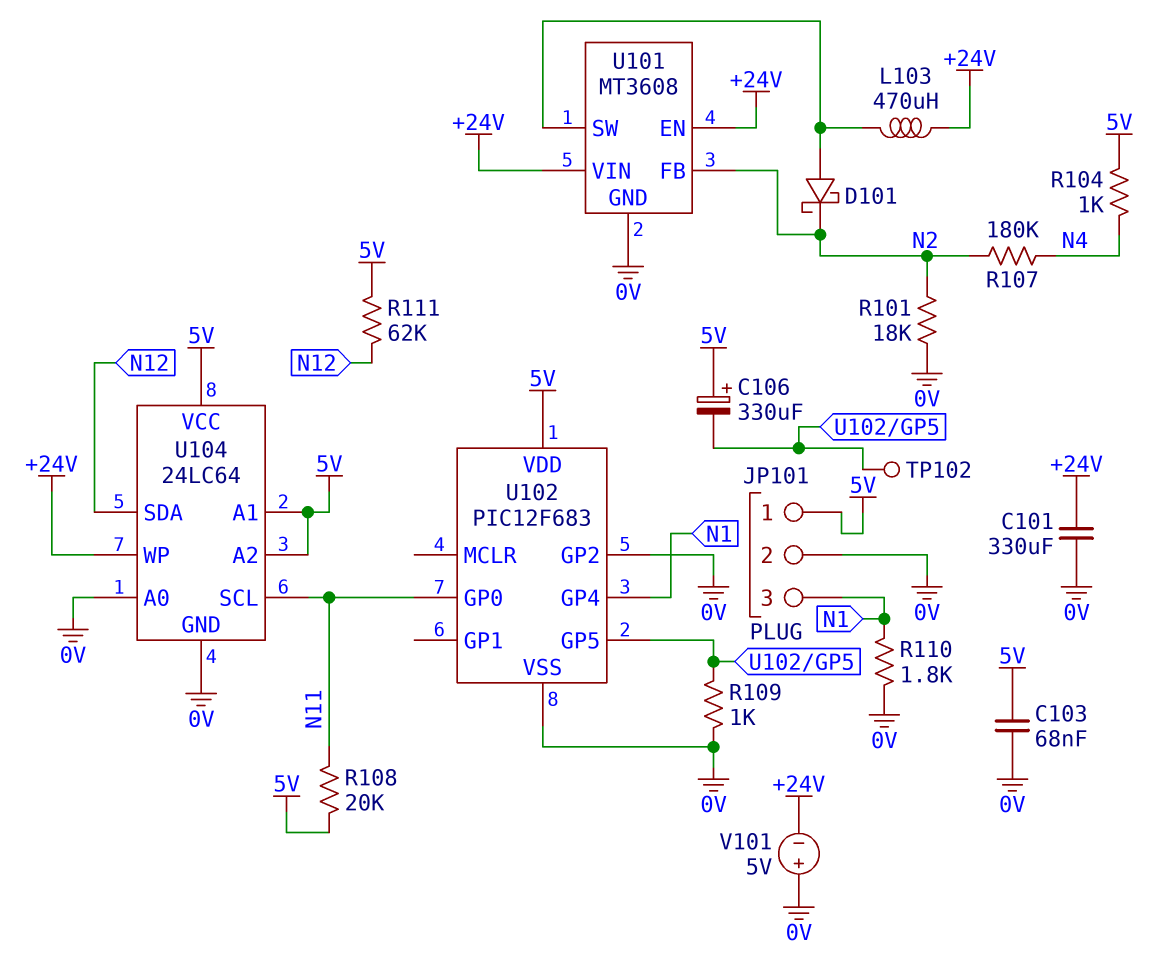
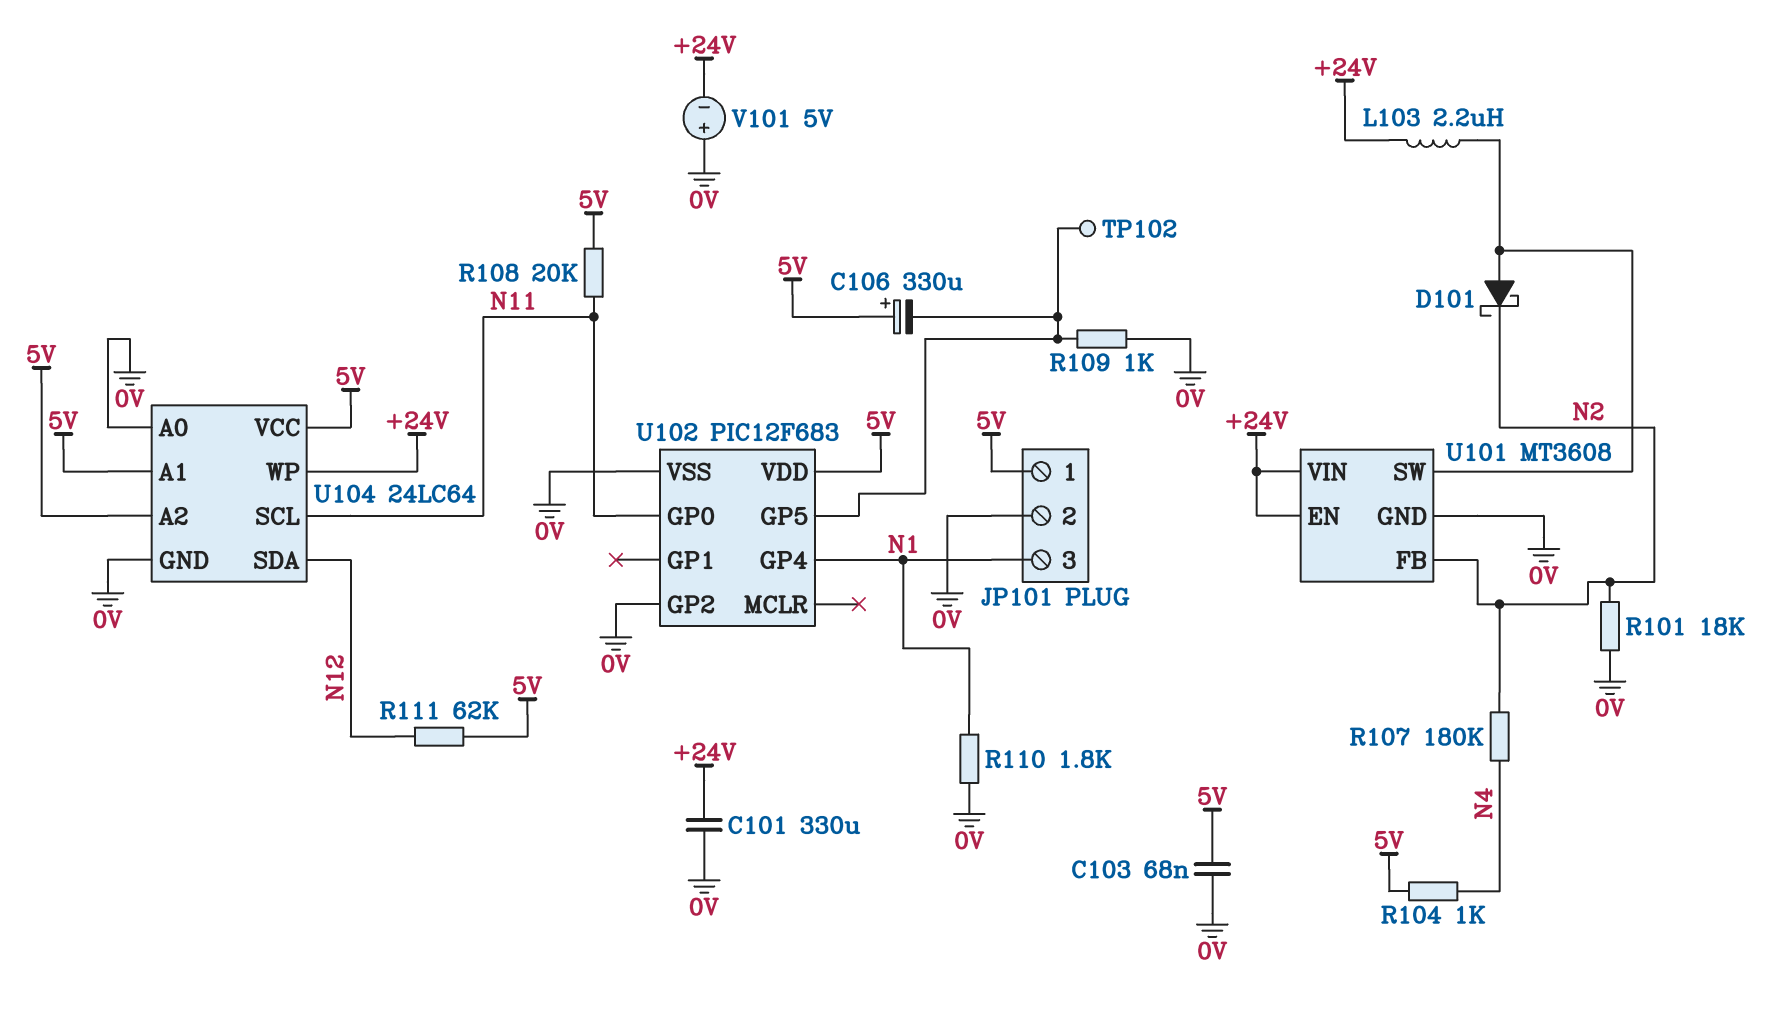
L103: 470uH (+24V, U101/SW) -> 2.2uH (+24V, U101/SW)

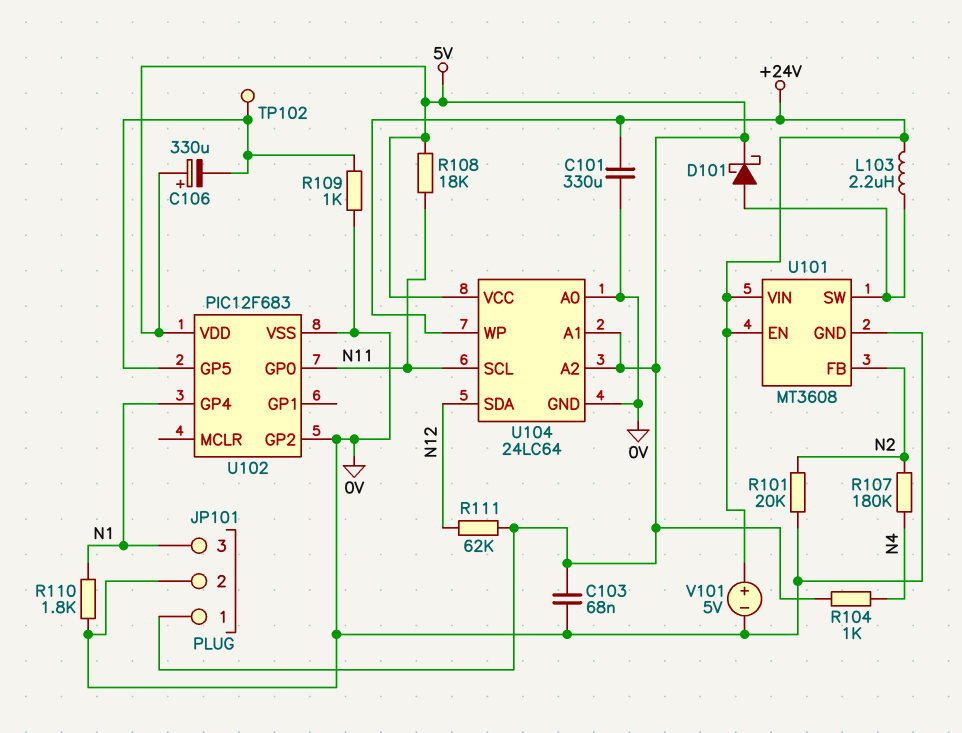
D101: schottky (A U101/SW, K N2) -> schottky (A U101/SW, K 5V)
R101: 18k (0V, N2) -> 20k (0V, N2)
R108: 20k (5V, N11) -> 18k (5V, N11)
V101: 5V (plus 0V, minus +24V) -> 5V (plus +24V, minus 0V)

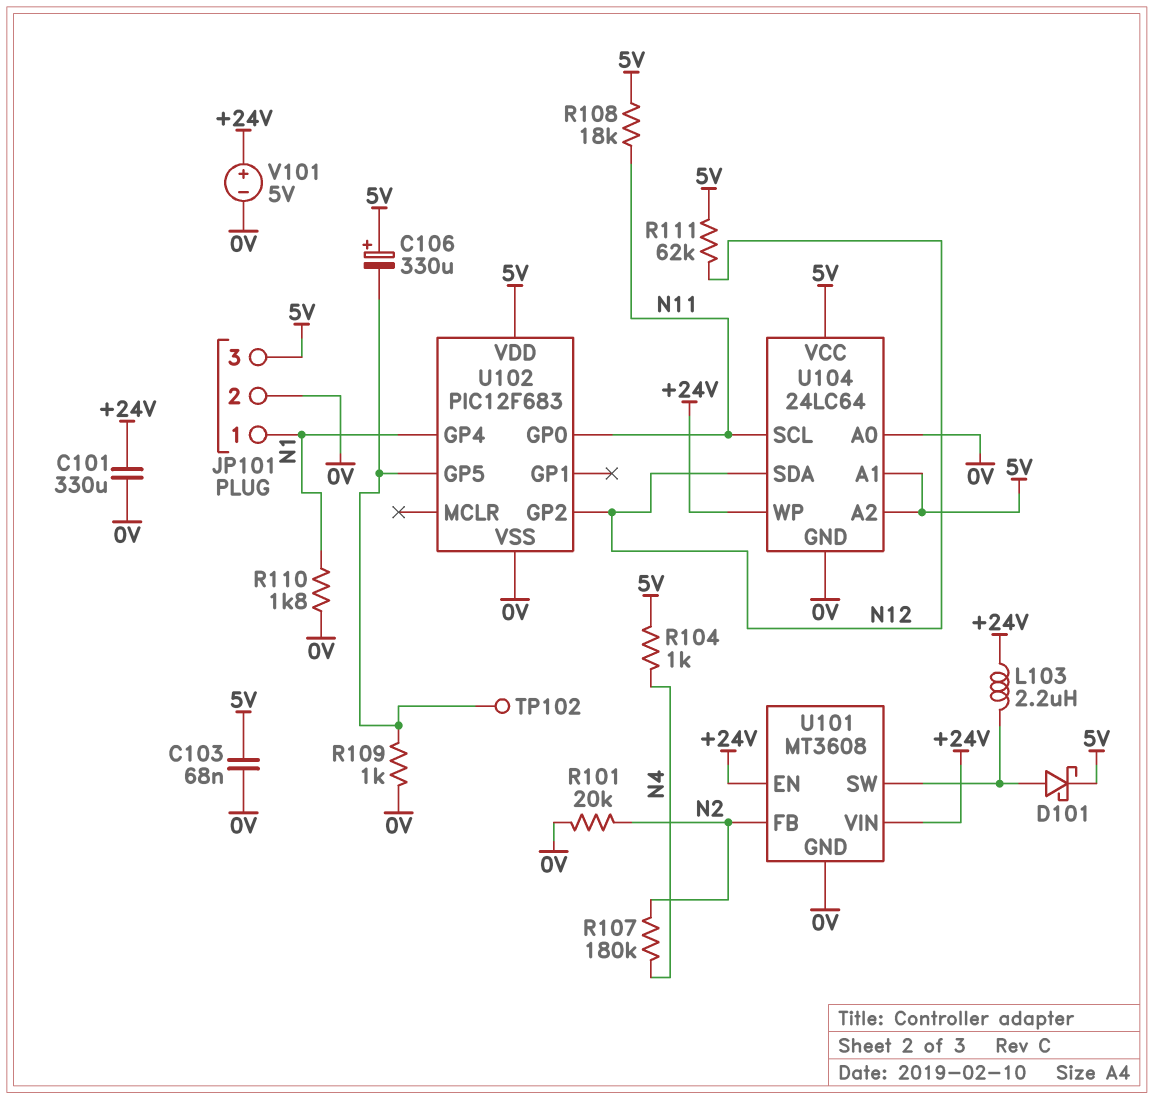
JP101 pin 1: 5V -> N1
JP101 pin 3: N1 -> 5V
U102 pin GP2: 0V -> N12

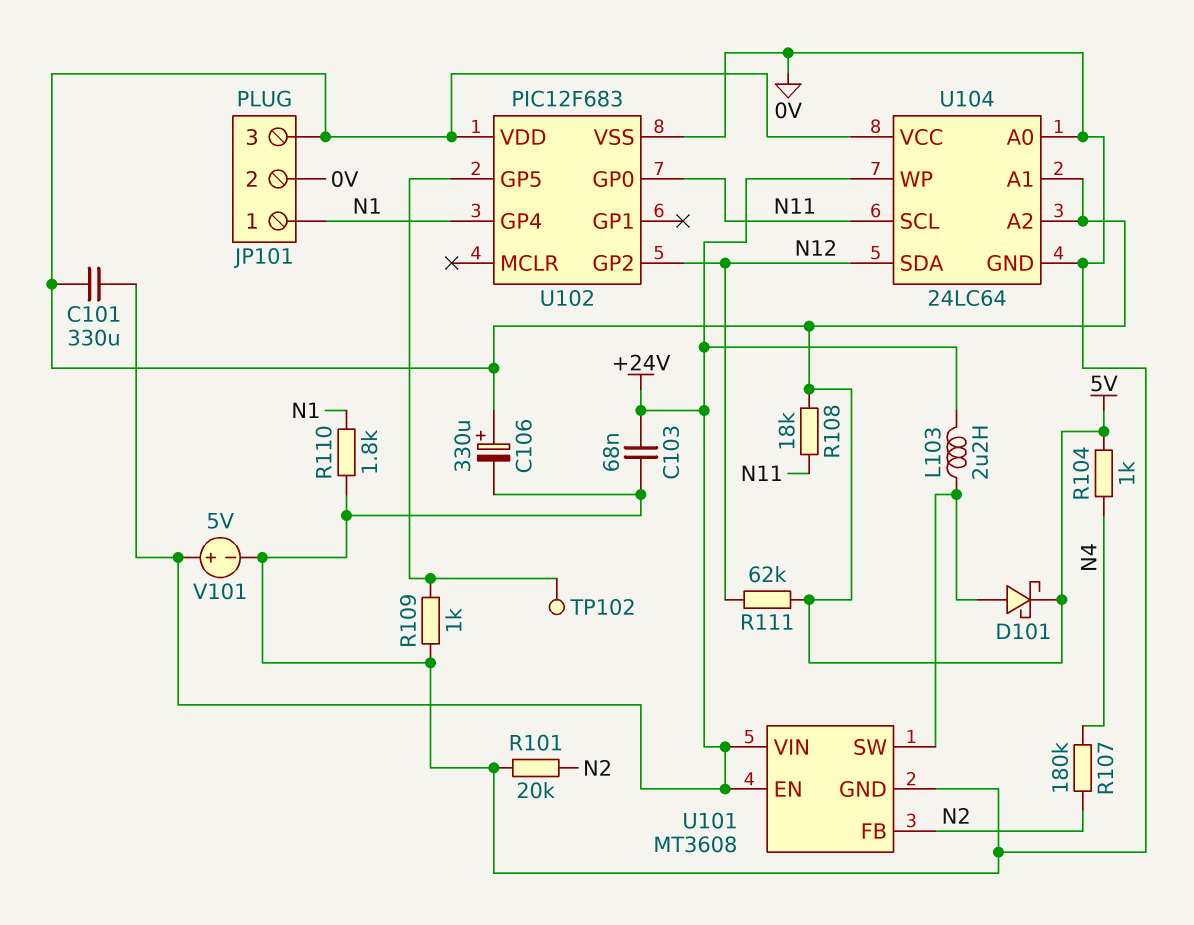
C101: 330uF (+24V, 0V) -> 330uF (+24V, 5V)
C103: 68nF (0V, 5V) -> 68nF (+24V, 0V)
C106: 330uF (plus 5V, minus U102/GP5) -> 330uF (plus 5V, minus 0V)

